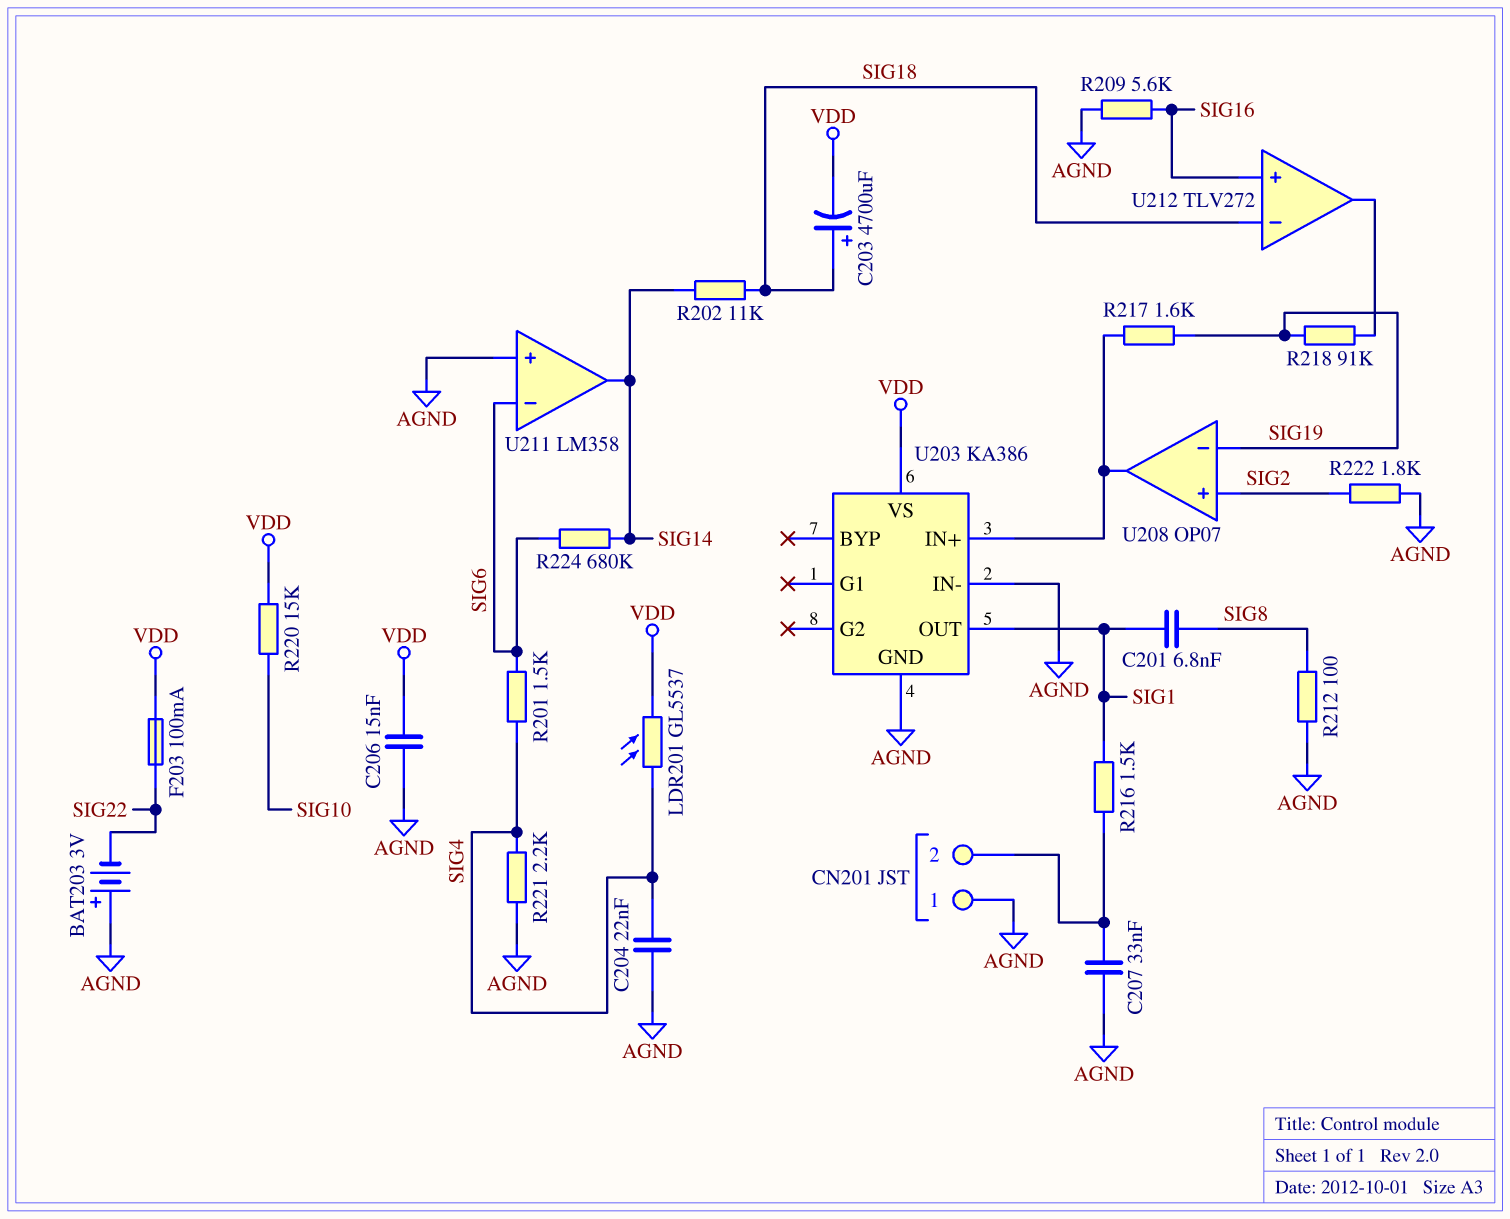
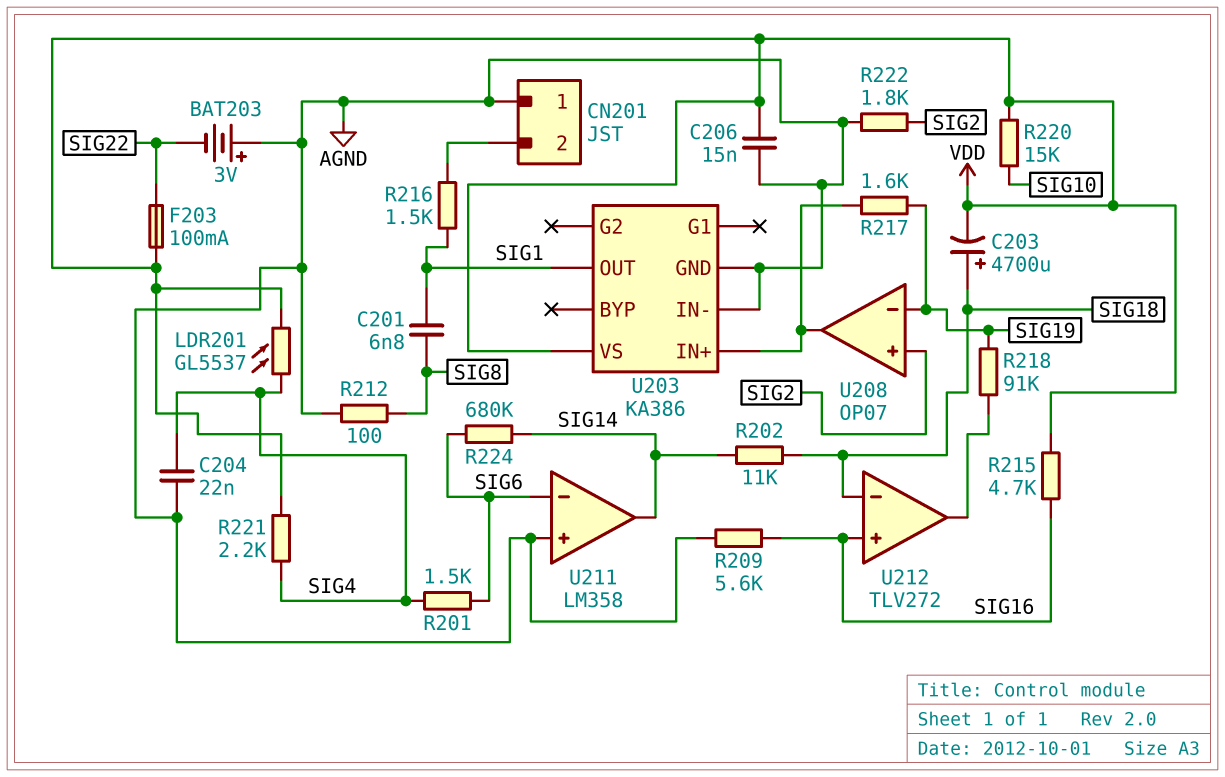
C207: 33nF (AGND, CN201/2) -> none
R215: none -> 4.7k (SIG16, VDD)
R221: 2.2k (AGND, SIG4) -> 2.2k (SIG4, VDD)

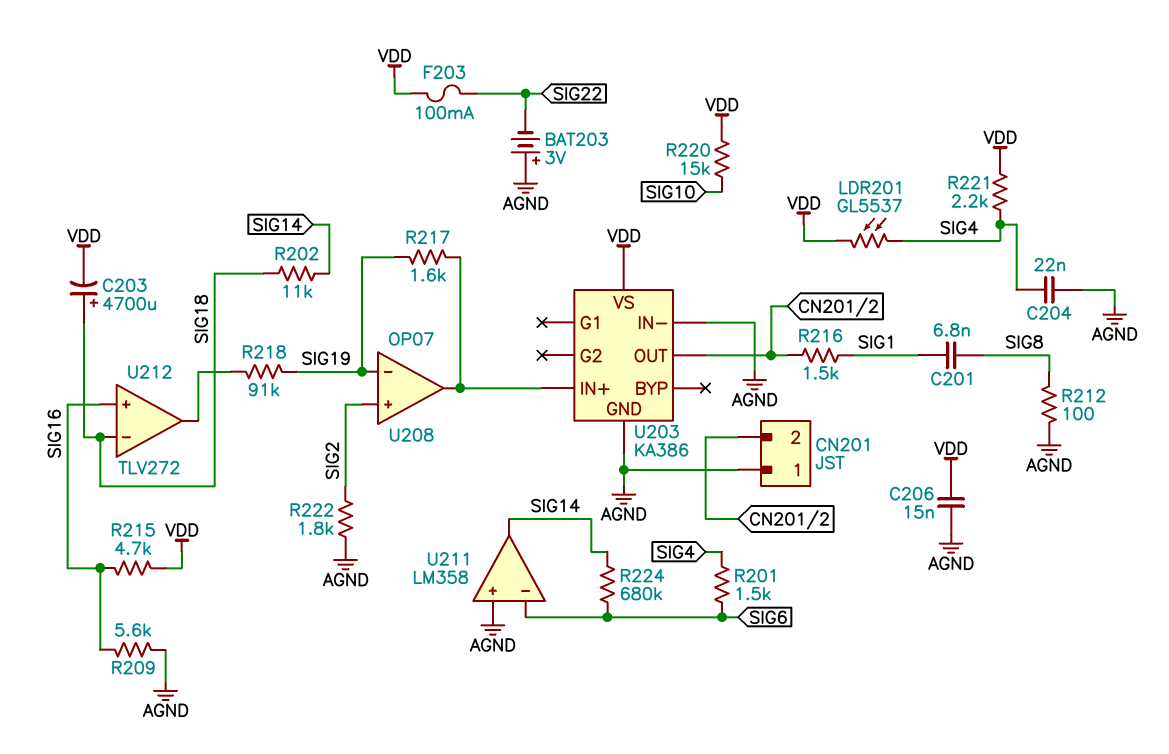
U203 pin OUT: SIG1 -> CN201/2

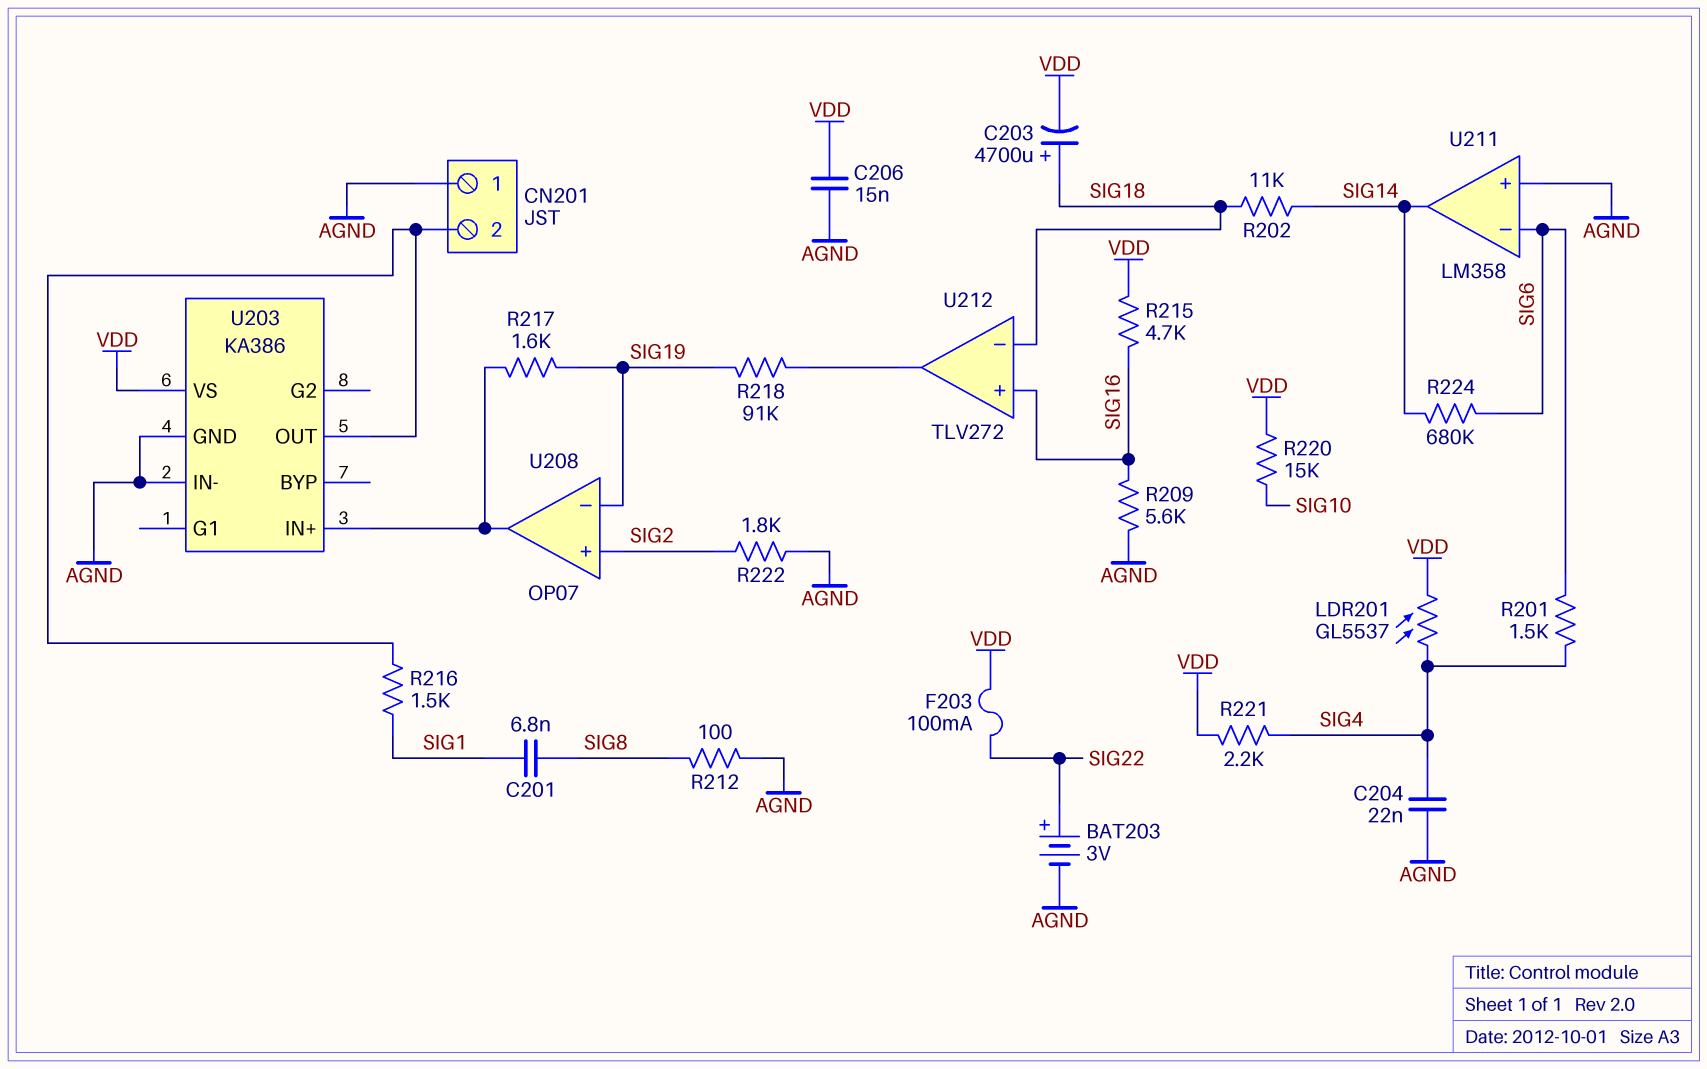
BAT203: 3V (plus AGND, minus SIG22) -> 3V (plus SIG22, minus AGND)

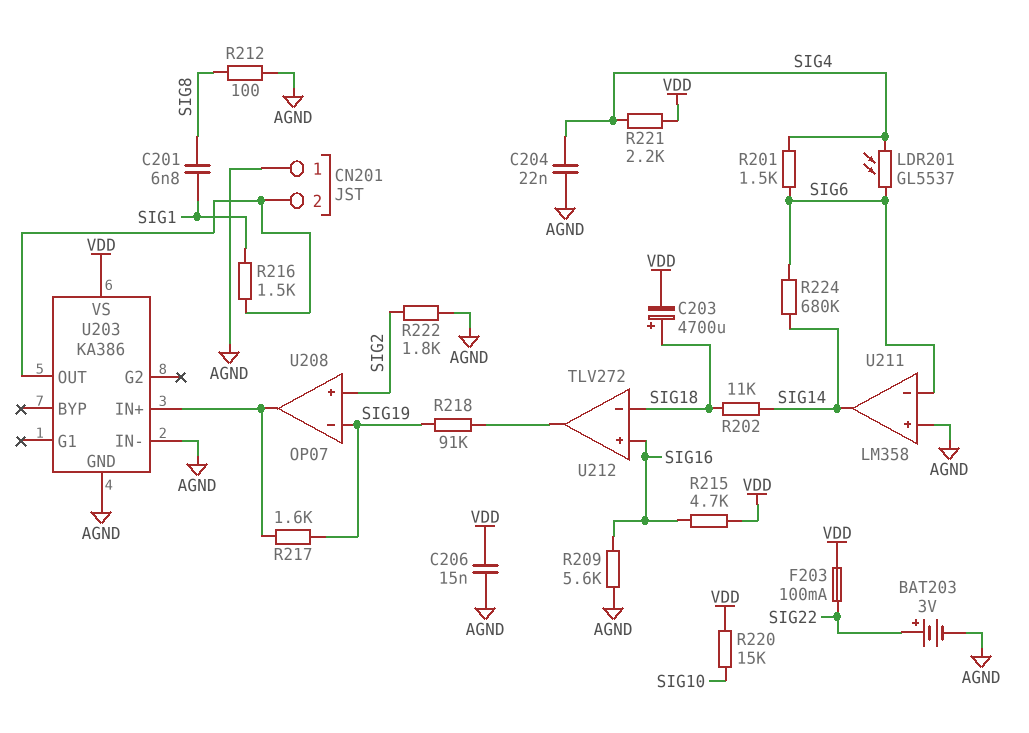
LDR201: GL5537 (SIG4, VDD) -> GL5537 (SIG4, SIG6)

